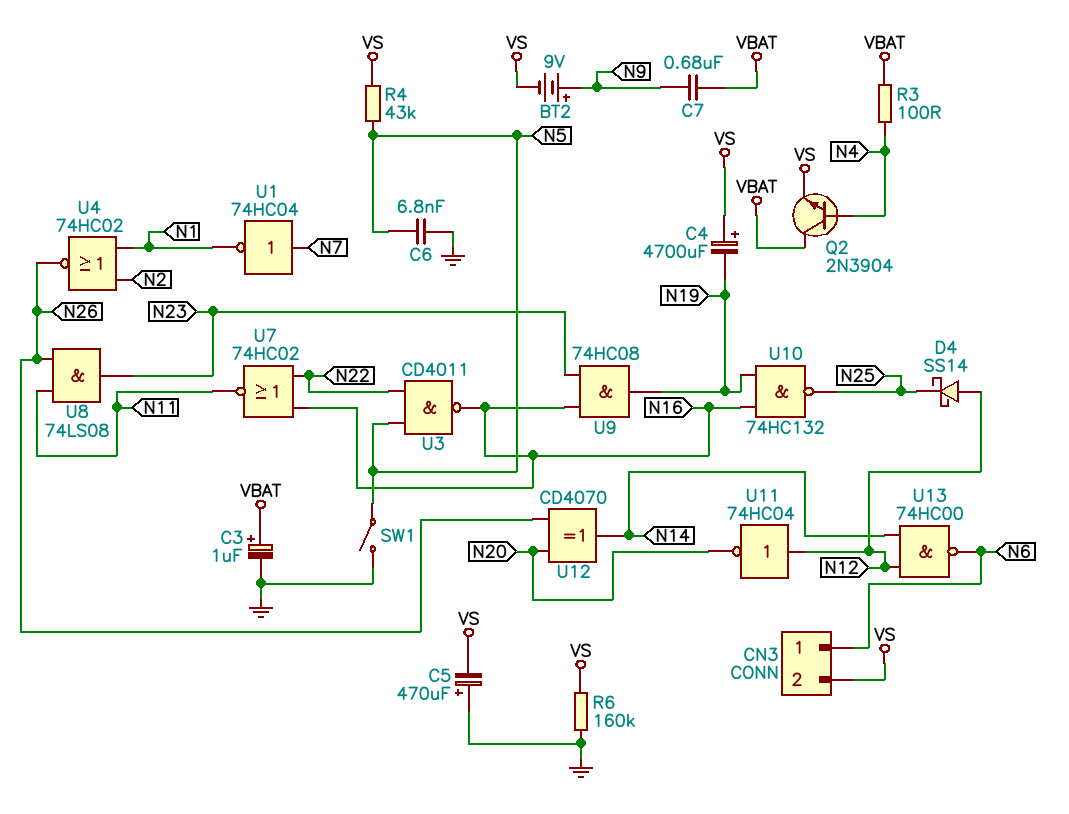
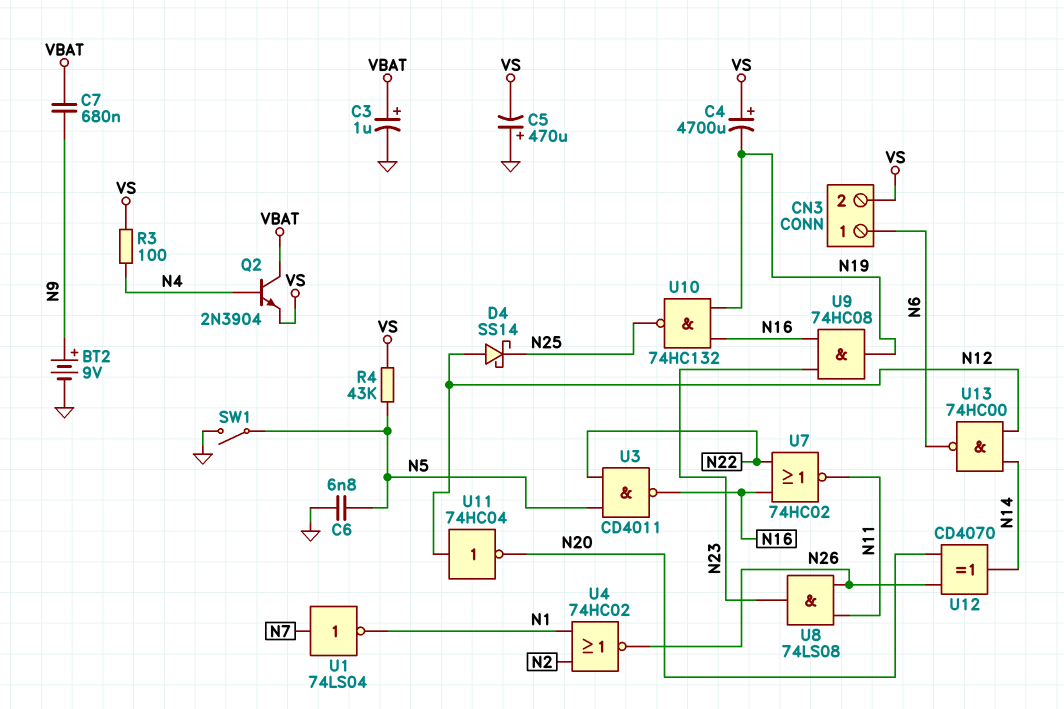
BT2: 9V (plus N9, minus VS) -> 9V (plus N9, minus GND)
R3: 100 (N4, VBAT) -> 100 (N4, VS)
R6: 160k (GND, VS) -> none
U1: NOT 74HC04 (in N7, out N1) -> NOT 74LS04 (in N7, out N1)

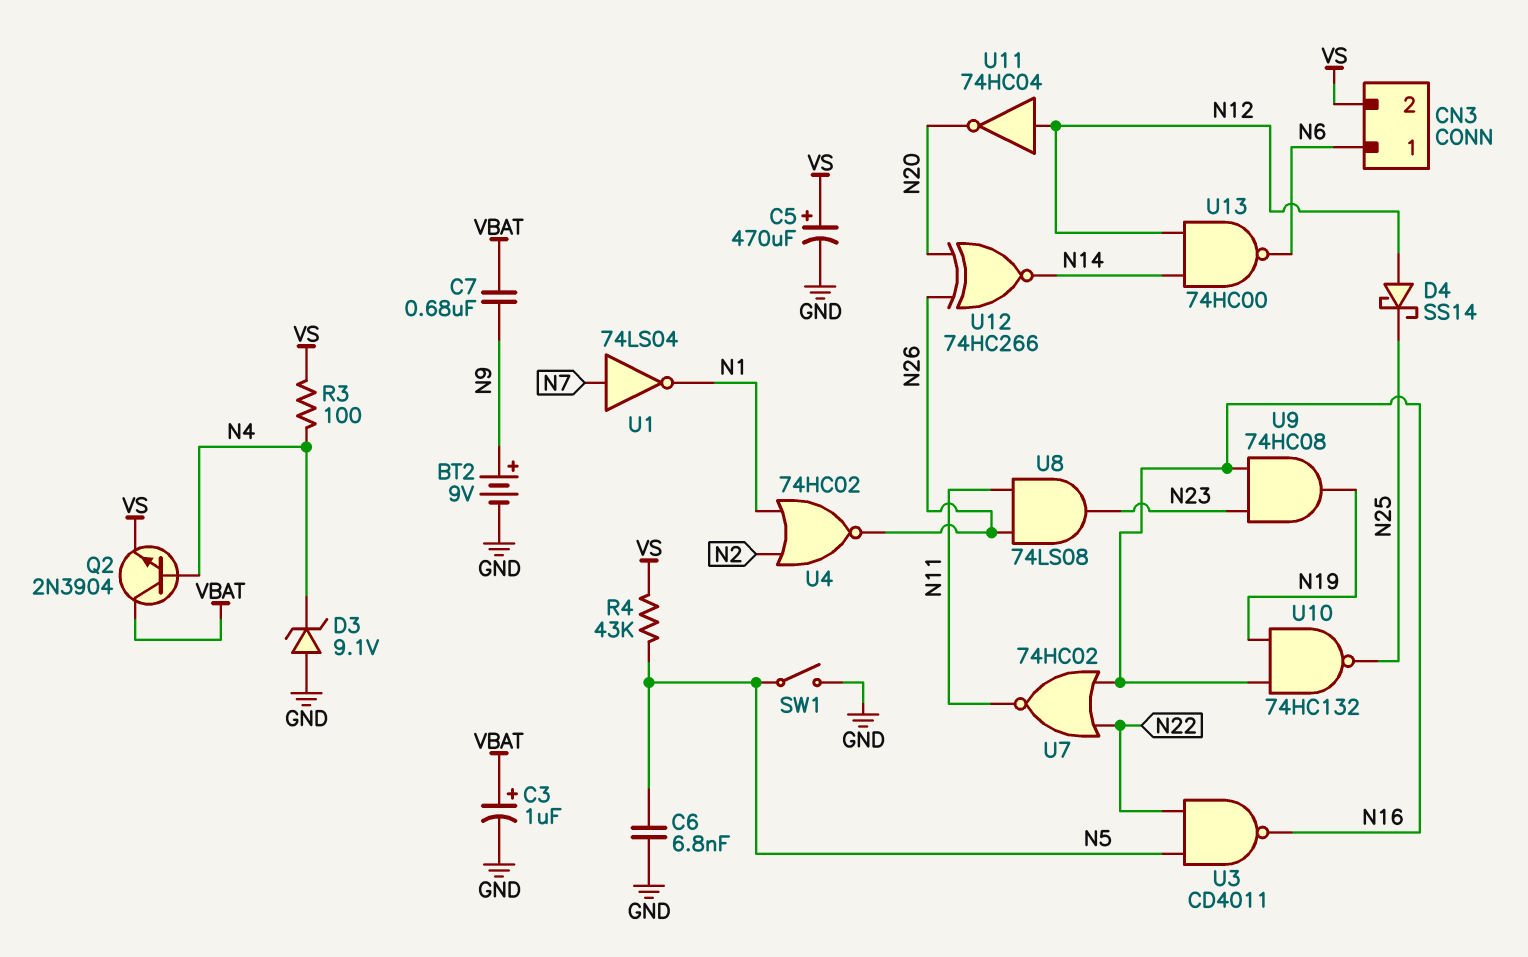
C4: 4700uF (plus VS, minus N19) -> none
C5: 470uF (plus GND, minus VS) -> 470uF (plus VS, minus GND)
D3: none -> zener 9.1V (A GND, K N4)
U12: XOR CD4070 (in N20, in N26, out N14) -> XNOR 74HC266 (in N20, in N26, out N14)

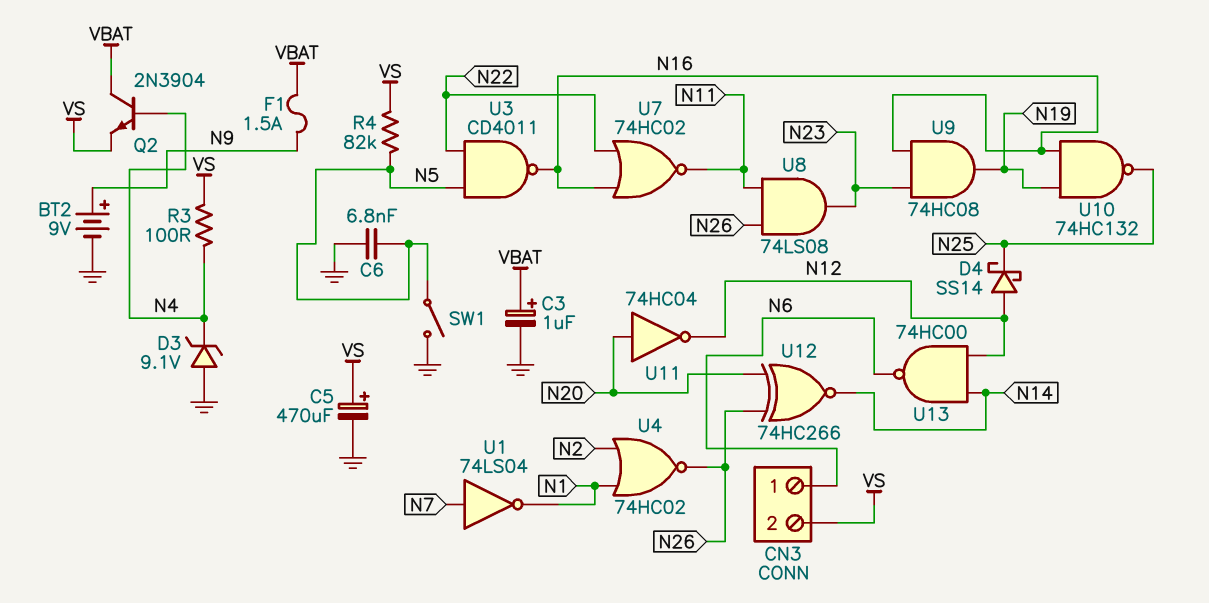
C7: 680nF (N9, VBAT) -> none
F1: none -> 1.5A (N9, VBAT)
R4: 43k (N5, VS) -> 82k (N5, VS)
U11: NOT 74HC04 (in N12, out N20) -> NOT 74HC04 (in N20, out N12)

